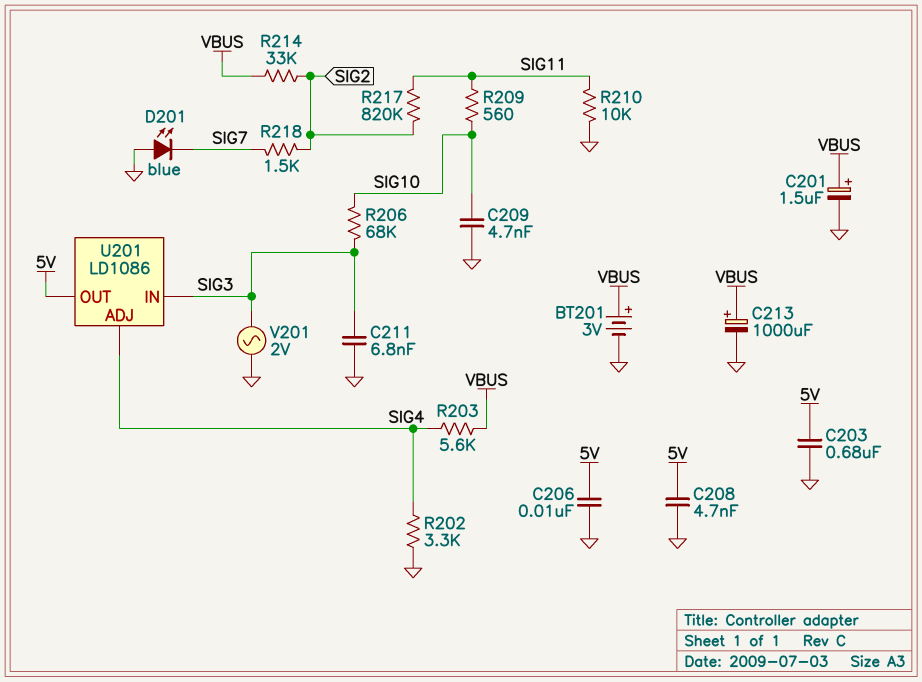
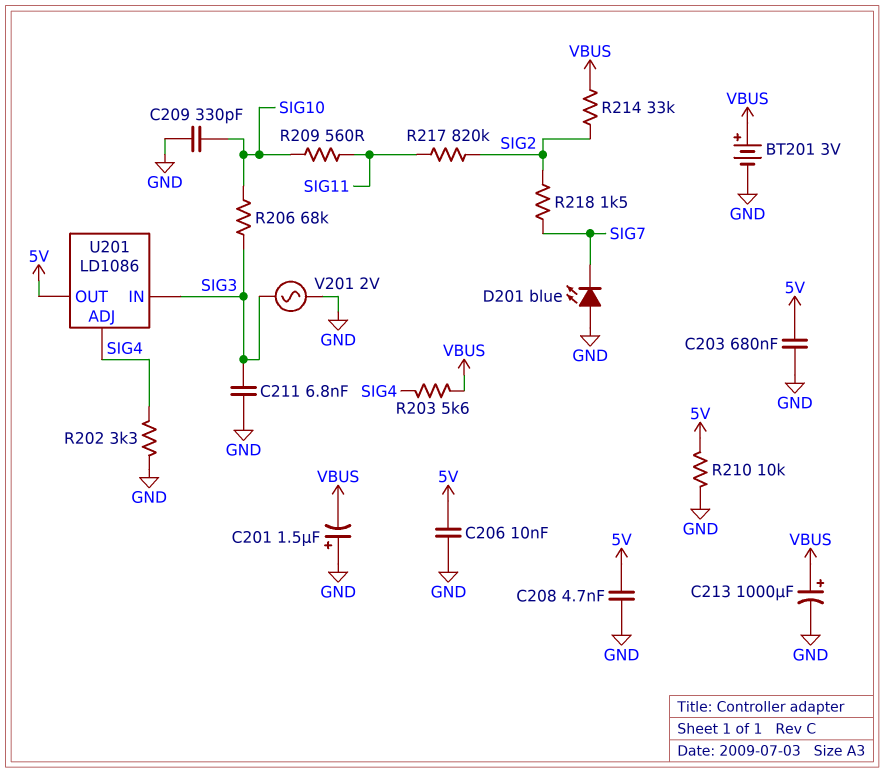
C201: 1.5uF (plus VBUS, minus GND) -> 1.5uF (plus GND, minus VBUS)
C209: 4.7nF (GND, SIG10) -> 330pF (GND, SIG10)
R210: 10k (GND, SIG11) -> 10k (5V, GND)

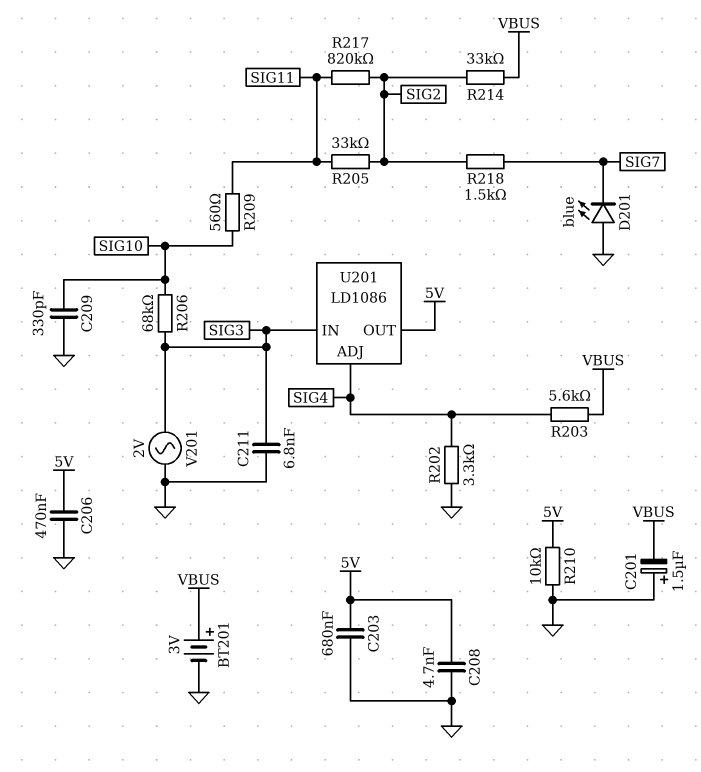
C206: 10nF (5V, GND) -> 470nF (5V, GND)
C213: 1000uF (plus VBUS, minus GND) -> none
R205: none -> 33k (SIG2, SIG11)

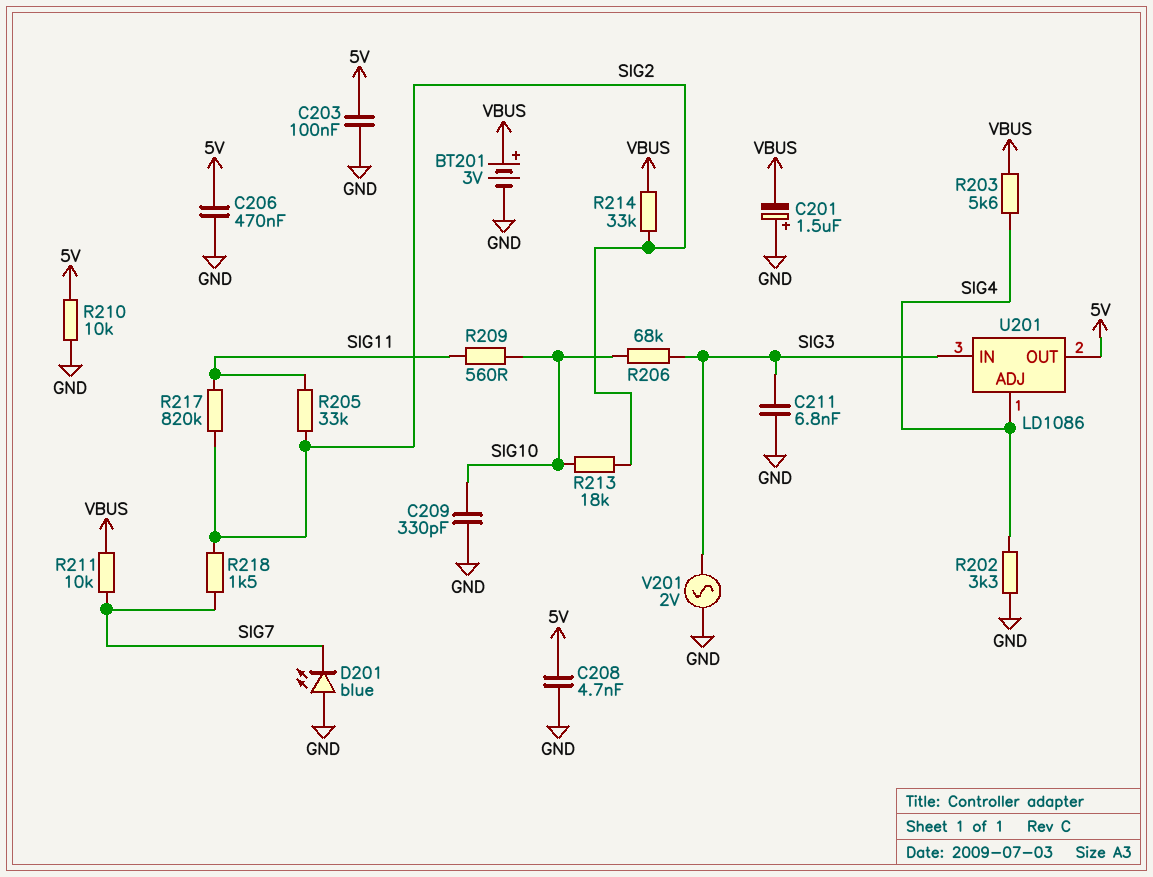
C203: 680nF (5V, GND) -> 100nF (5V, GND)
R211: none -> 10k (SIG7, VBUS)
R213: none -> 18k (SIG2, SIG10)

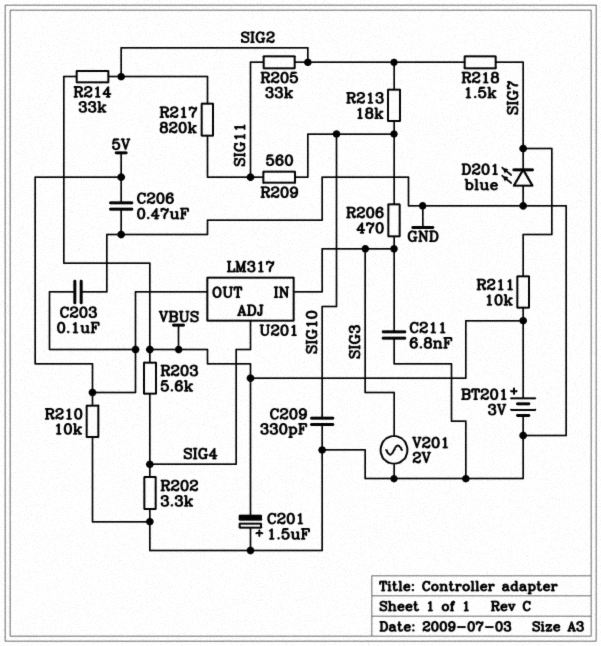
C208: 4.7nF (5V, GND) -> none
R206: 68k (SIG3, SIG10) -> 470 (SIG3, SIG10)
U201: LD1086 -> LM317

